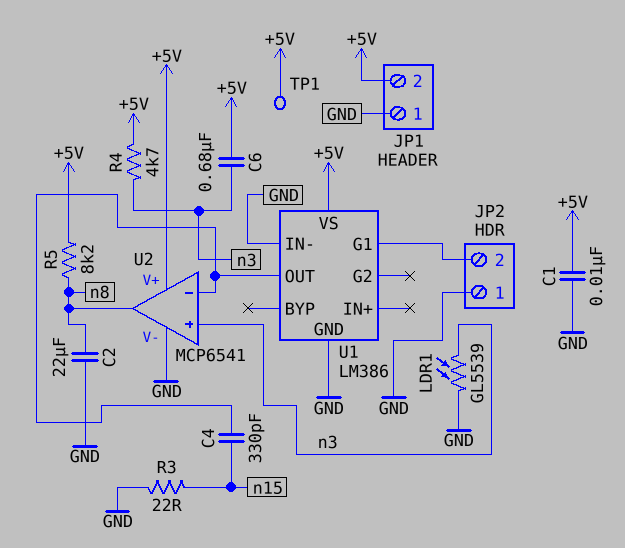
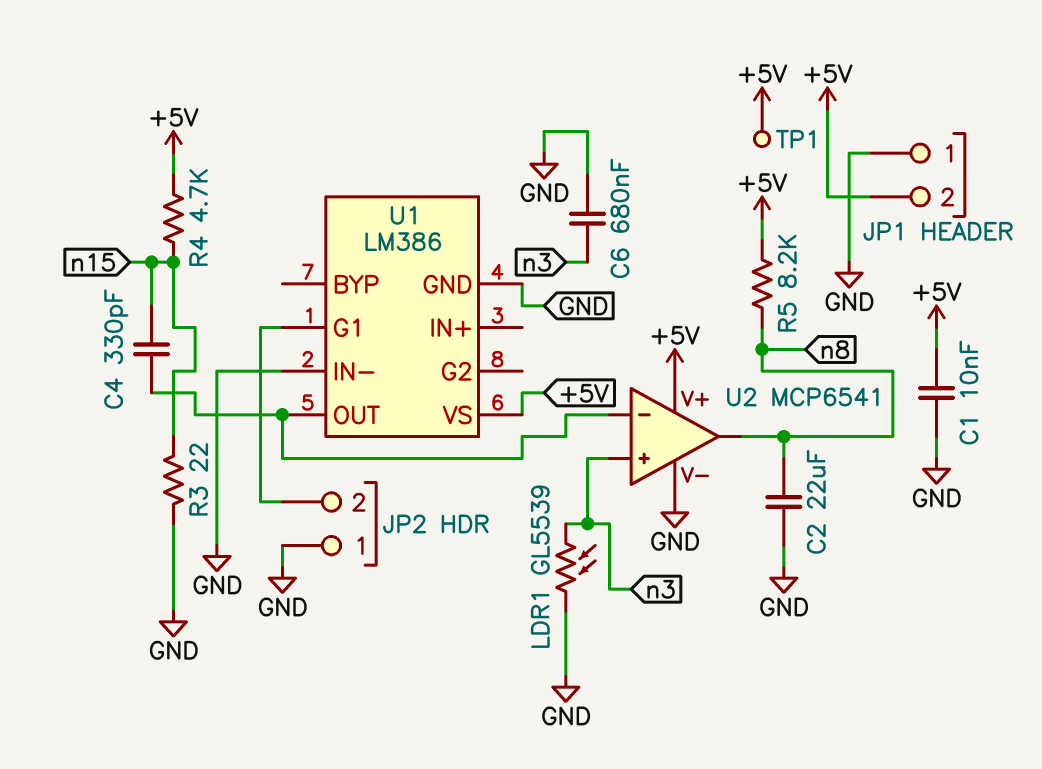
C6: 680nF (+5V, n3) -> 680nF (GND, n3)
R4: 4.7k (+5V, n3) -> 4.7k (+5V, n15)

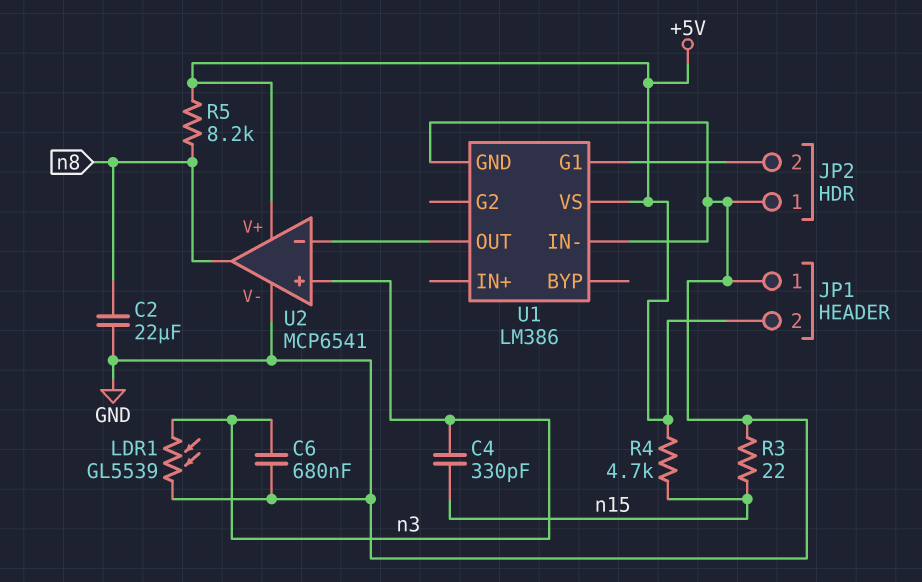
C1: 10nF (+5V, GND) -> none
C4: 330pF (U1/OUT, n15) -> 330pF (n3, n15)
TP1: test point (+5V) -> none

